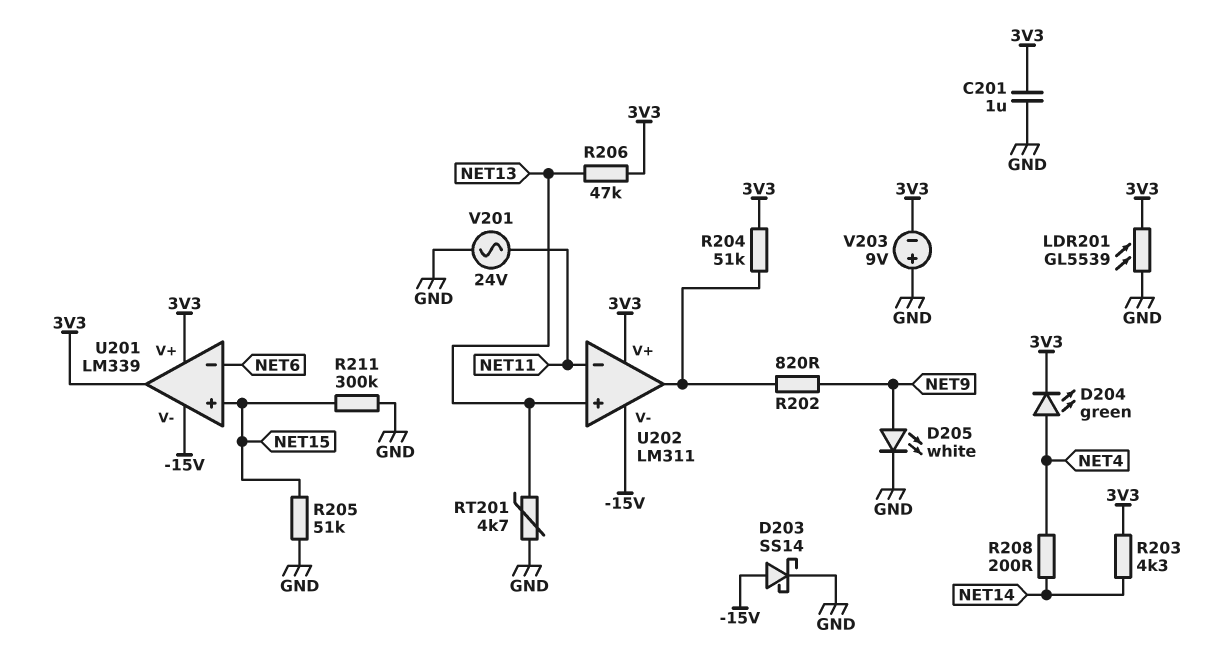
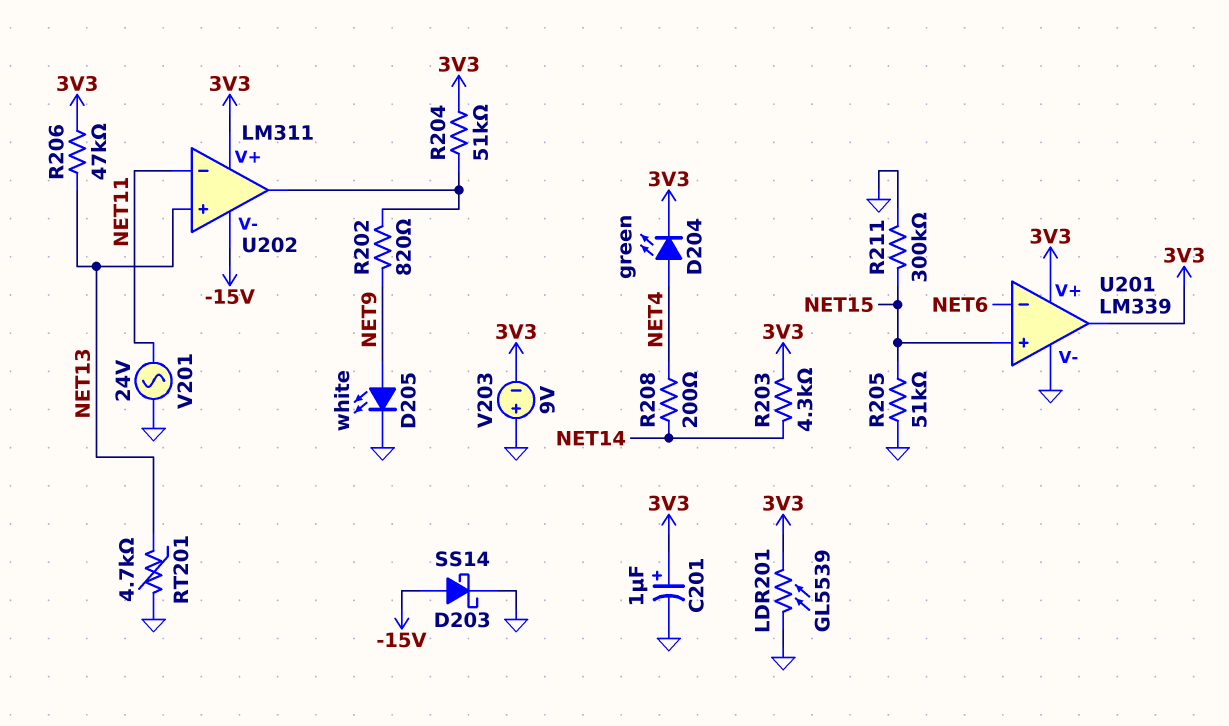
C201: 1uF (3V3, GND) -> 1uF (plus 3V3, minus GND)
U201 pin V-: -15V -> GND

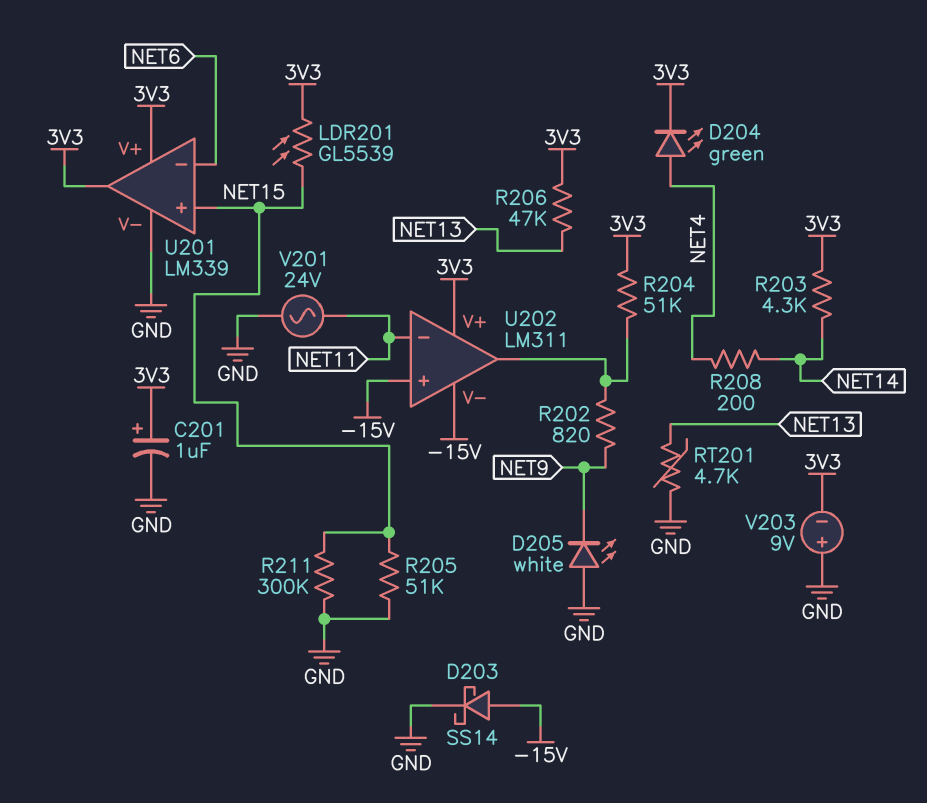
D205: LED white (A NET9, K GND) -> LED white (A GND, K NET9)
LDR201: GL5539 (3V3, GND) -> GL5539 (3V3, NET15)
U202 pin in+: NET13 -> -15V

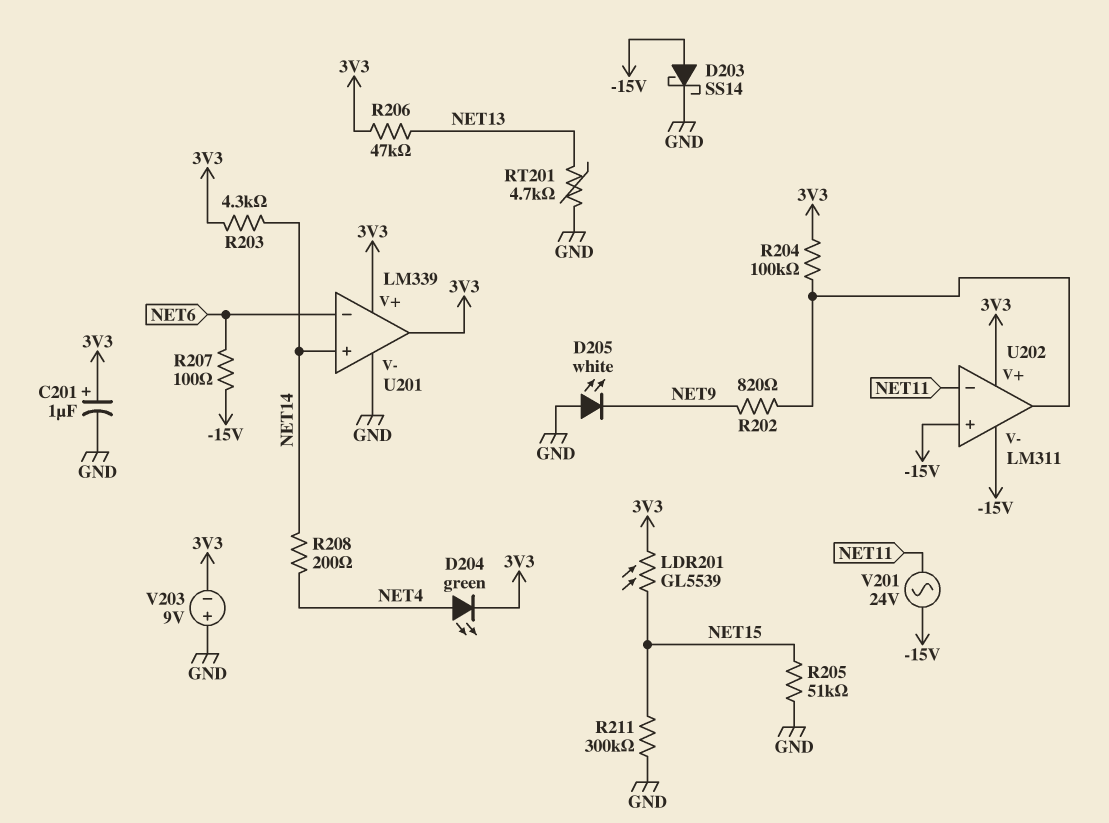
R204: 51k (3V3, U202/out) -> 100k (3V3, U202/out)
R207: none -> 100 (-15V, NET6)
U201 pin in+: NET15 -> NET14
V201: AC 24V (GND, NET11) -> AC 24V (-15V, NET11)

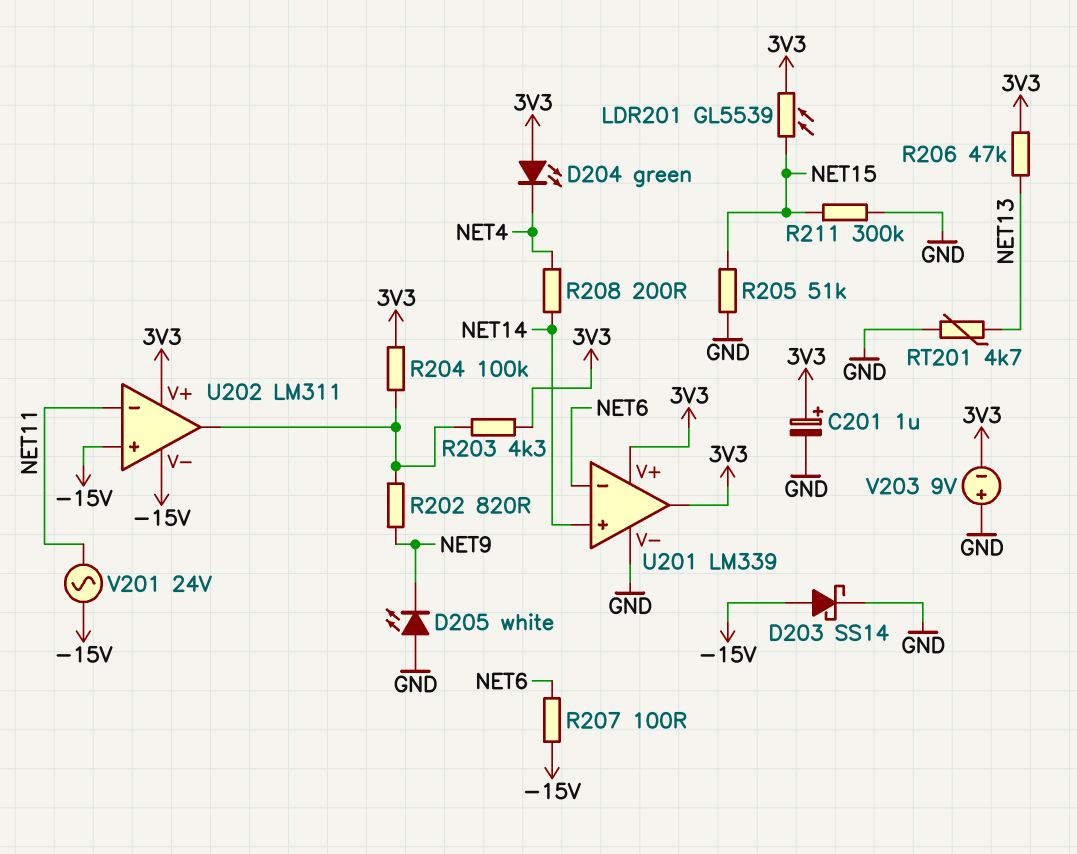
D204: LED green (A NET4, K 3V3) -> LED green (A 3V3, K NET4)
R203: 4.3k (3V3, NET14) -> 4.3k (3V3, U202/out)

